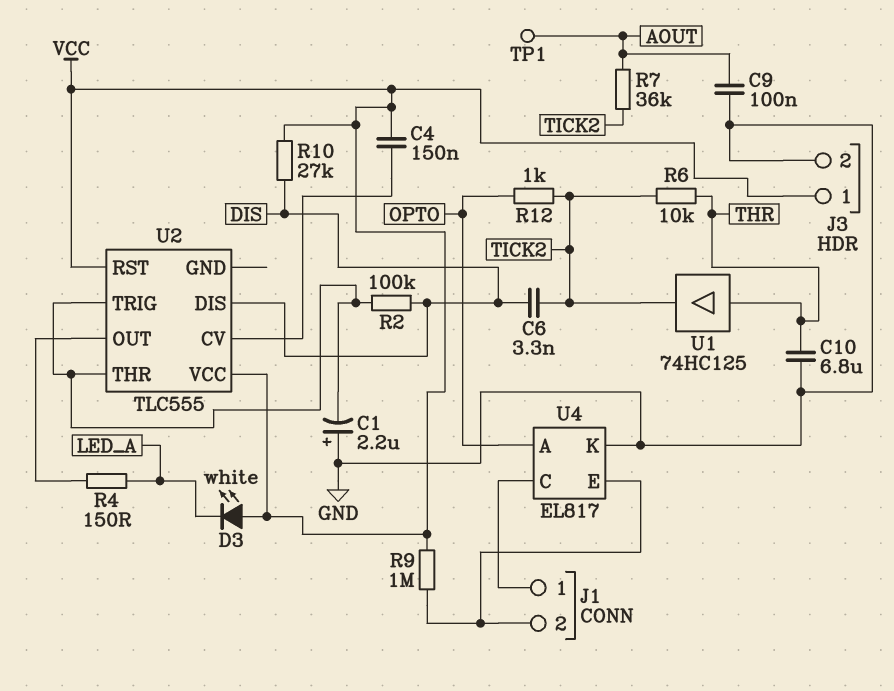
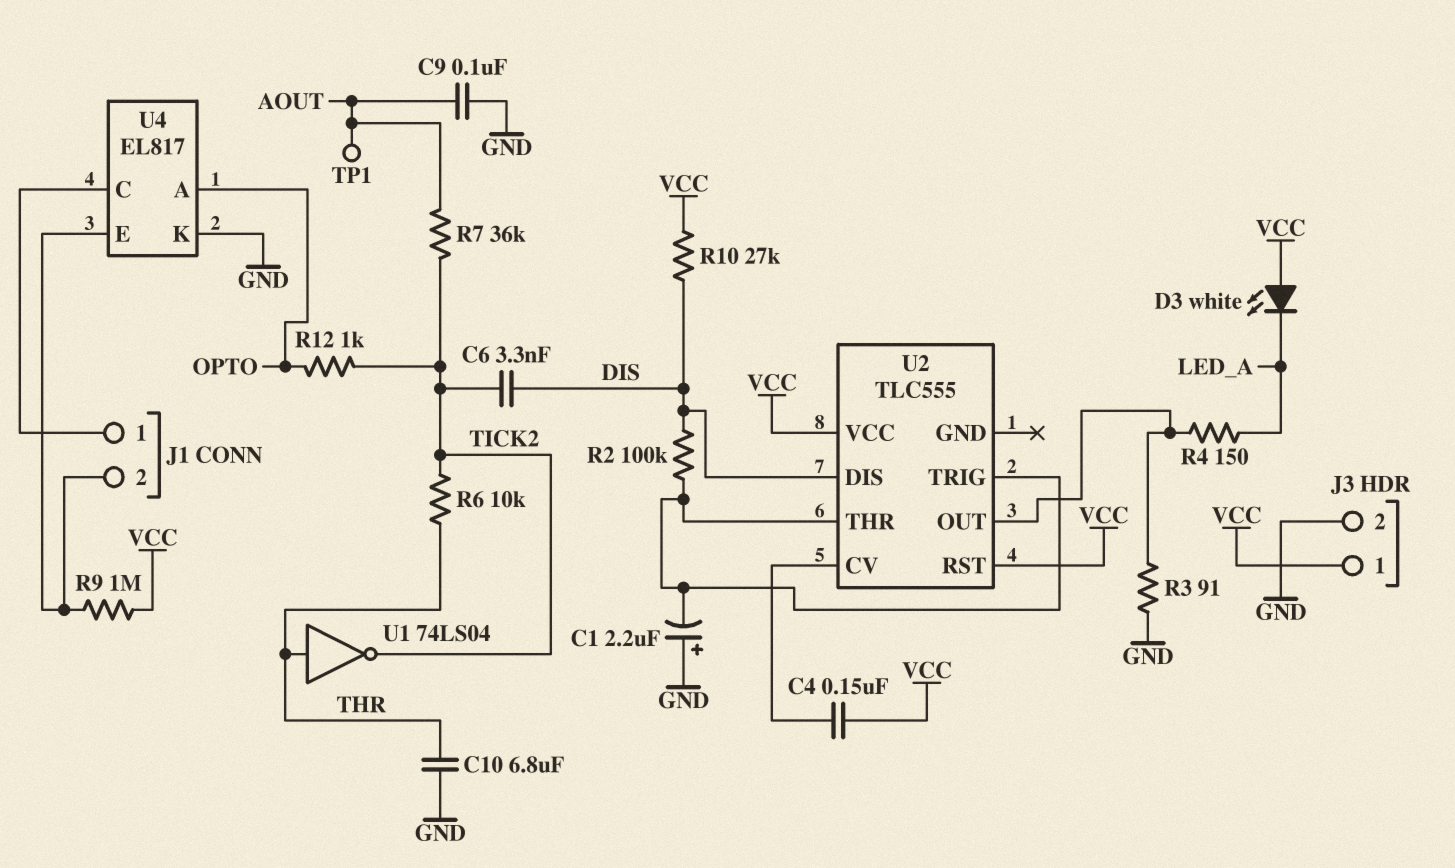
R3: none -> 91 (GND, U2/OUT)
U1: buffer 74HC125 (in THR, out TICK2) -> NOT 74LS04 (in THR, out TICK2)

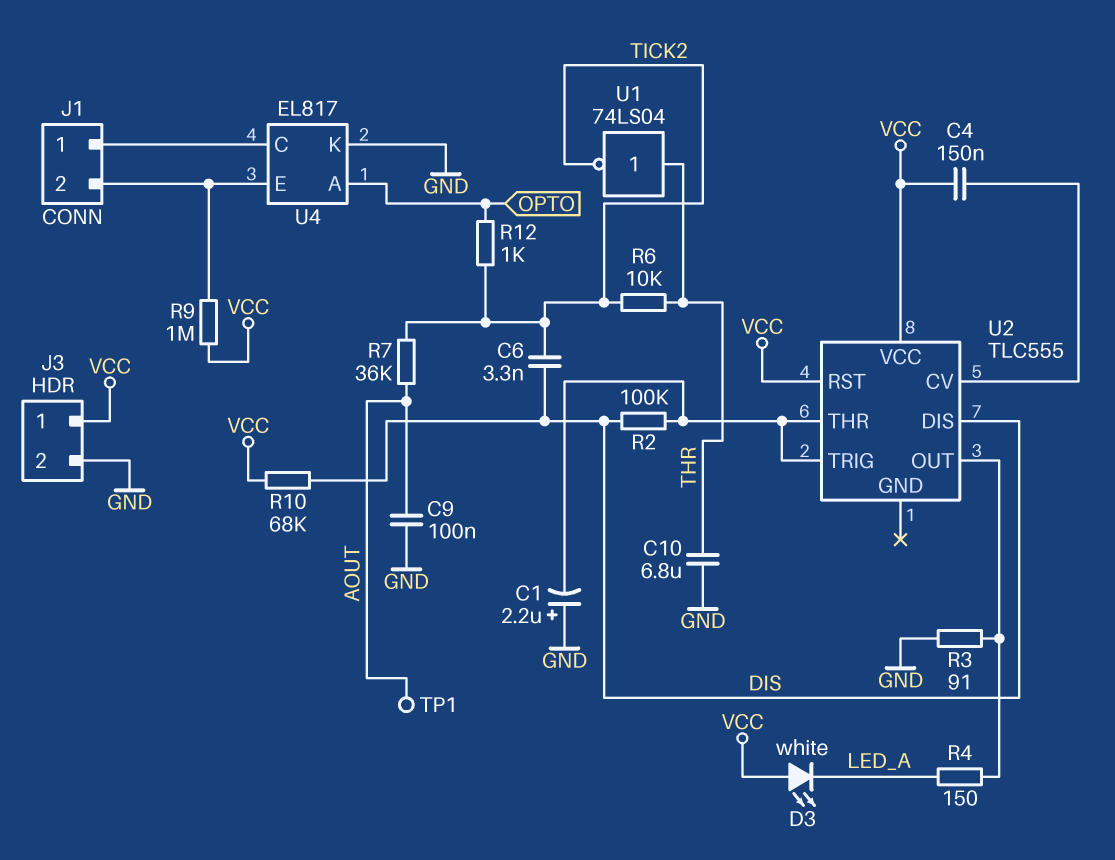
R10: 27k (DIS, VCC) -> 68k (DIS, VCC)

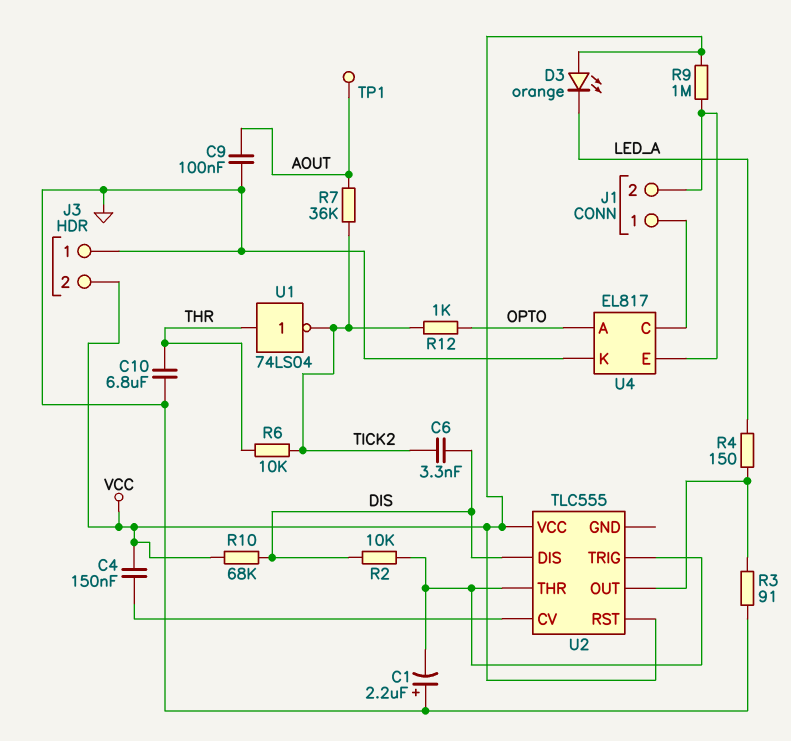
D3: LED white (A VCC, K LED_A) -> LED orange (A VCC, K LED_A)
J3 pin 1: VCC -> GND
J3 pin 2: GND -> VCC
R2: 100k (DIS, U2/THR) -> 10k (DIS, U2/THR)

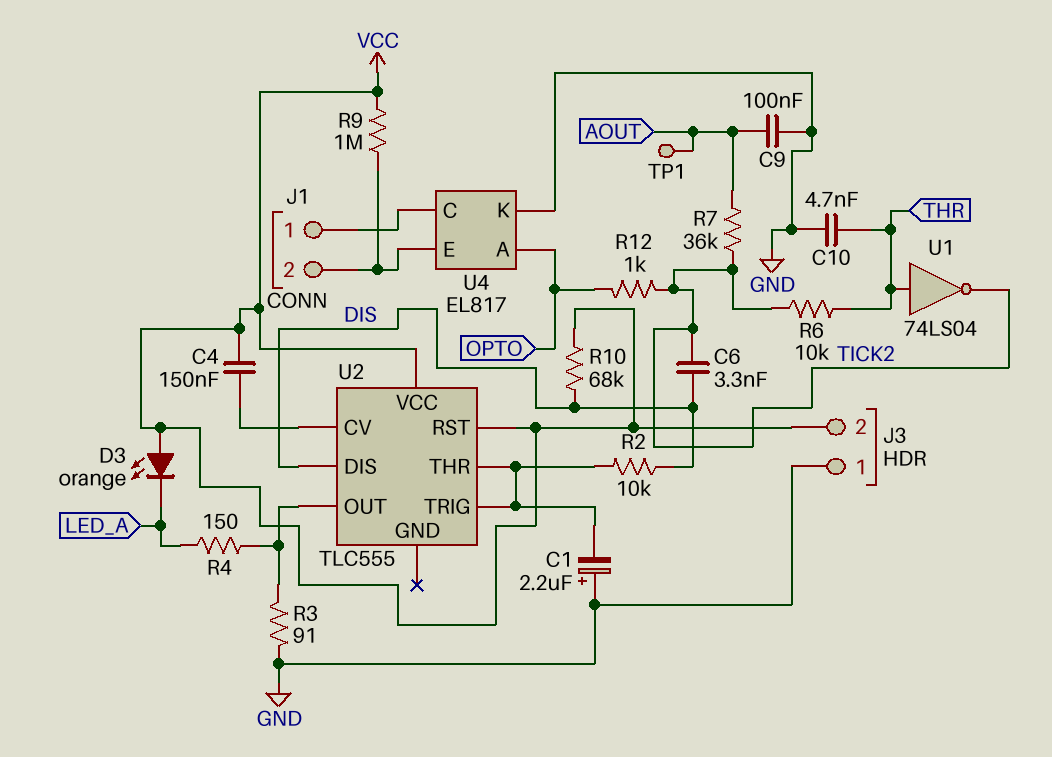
C10: 6.8uF (GND, THR) -> 4.7nF (GND, THR)

